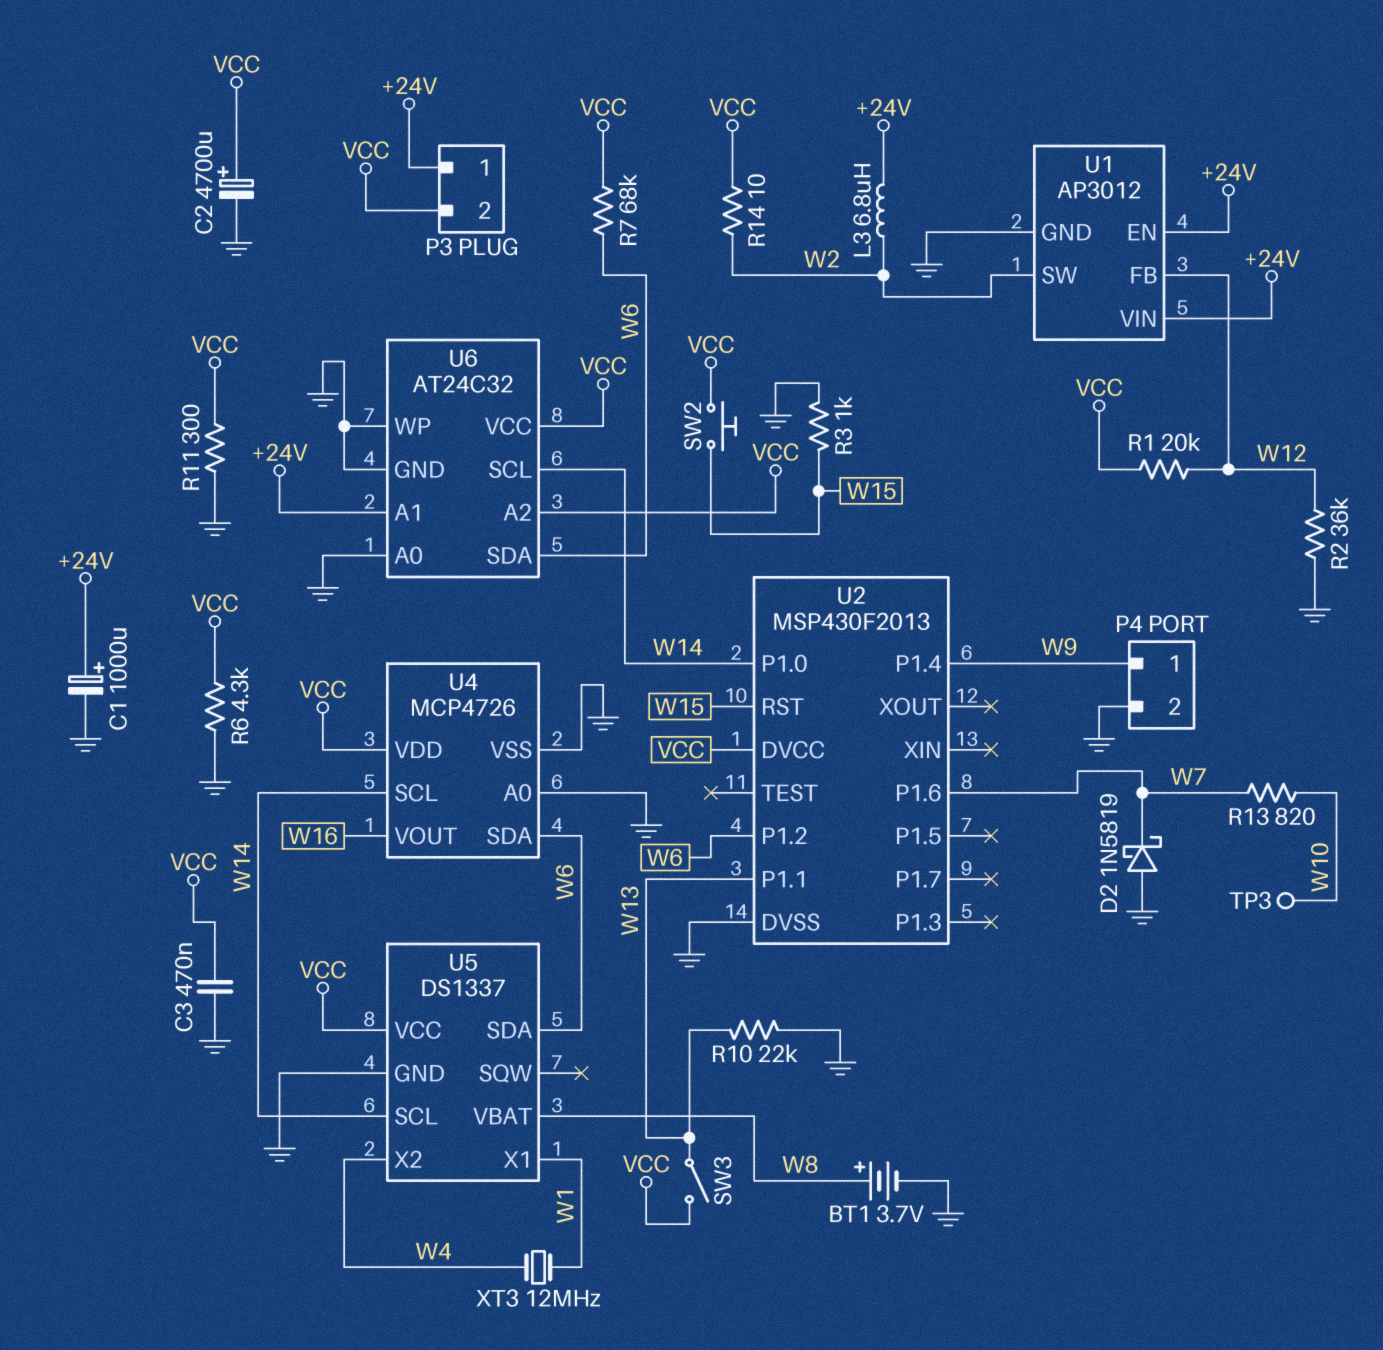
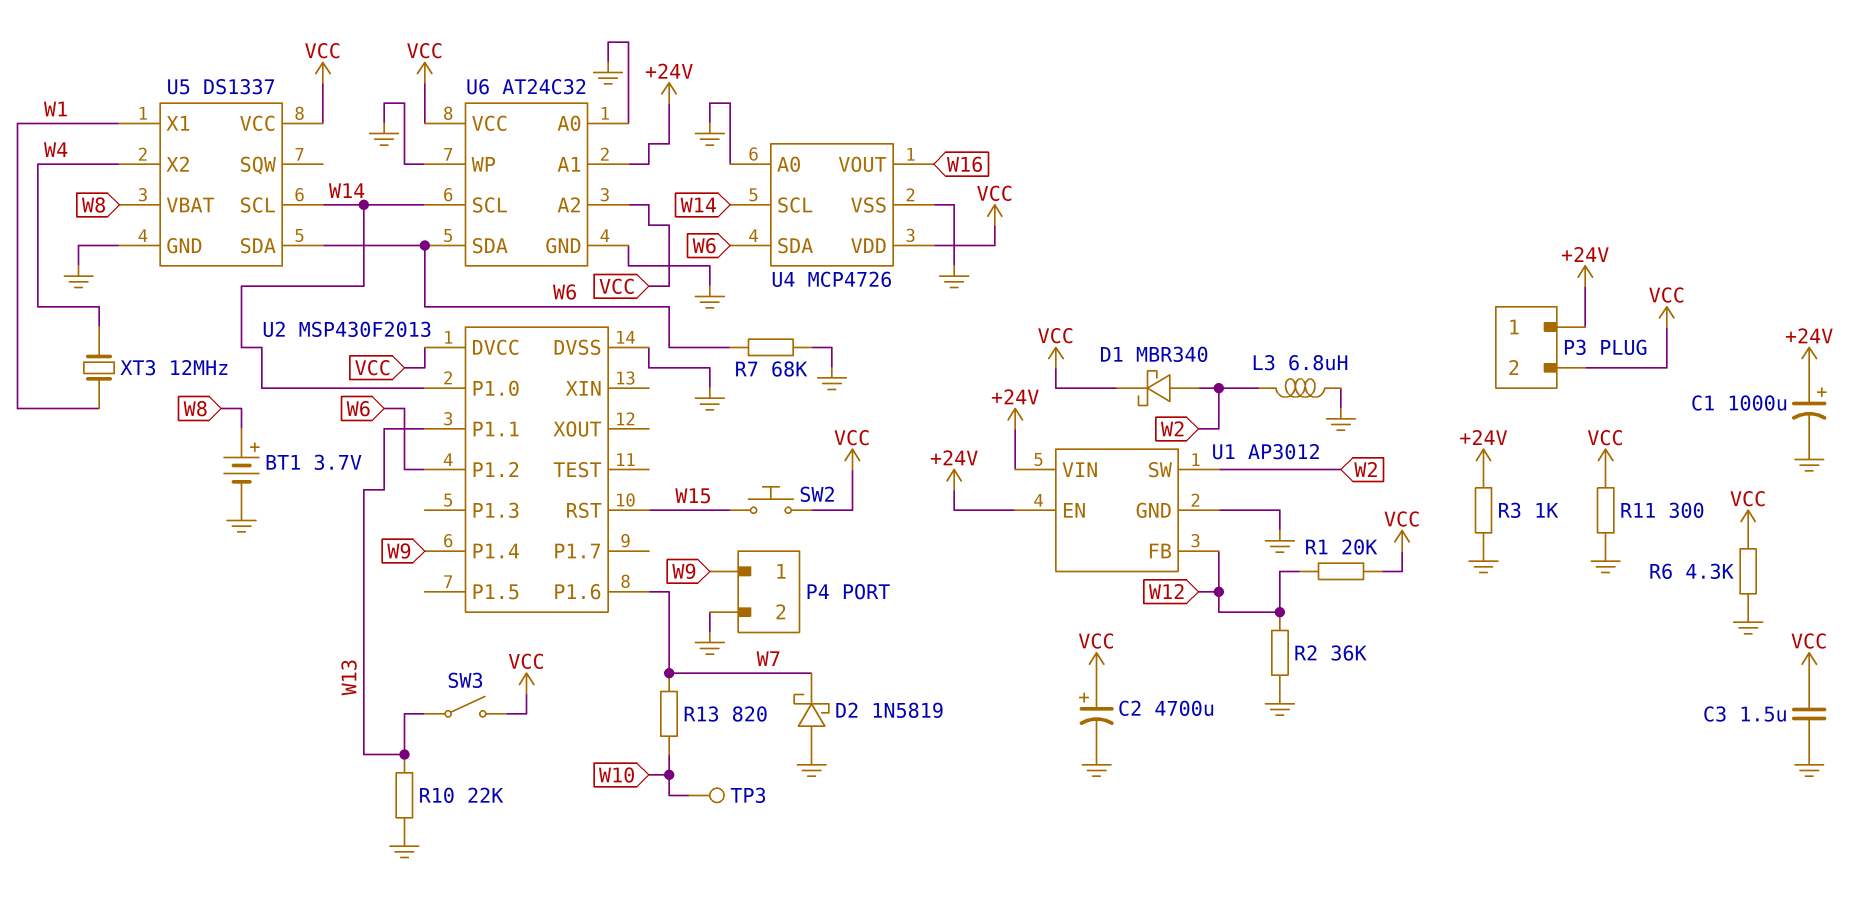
C3: 470nF (GND, VCC) -> 1.5uF (GND, VCC)
D1: none -> schottky MBR340 (A W2, K VCC)
L3: 6.8uH (+24V, W2) -> 6.8uH (GND, W2)
R3: 1k (GND, W15) -> 1k (+24V, GND)
R7: 68k (VCC, W6) -> 68k (GND, W6)
R14: 10 (VCC, W2) -> none

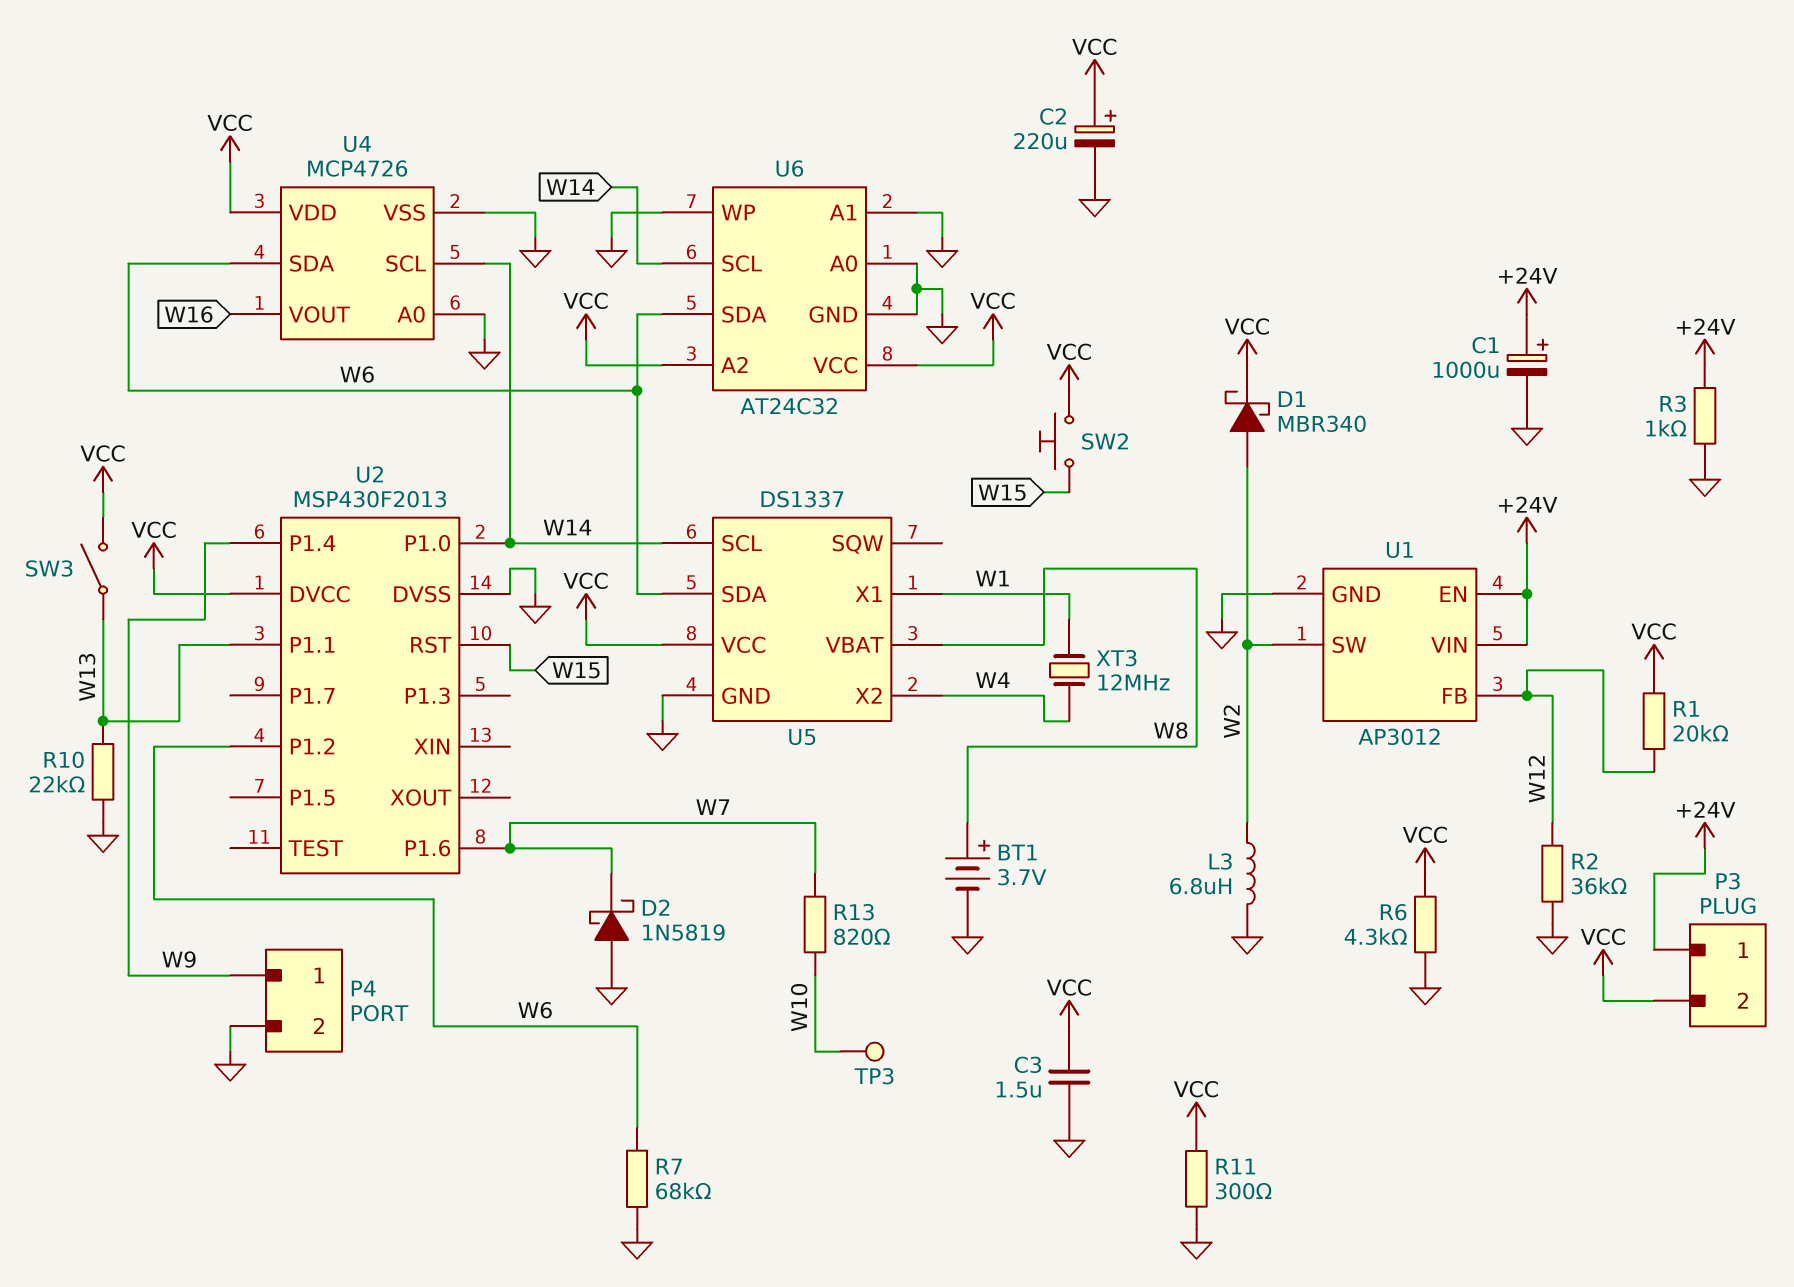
C2: 4700uF (plus VCC, minus GND) -> 220uF (plus VCC, minus GND)
U6 pin A1: +24V -> GND

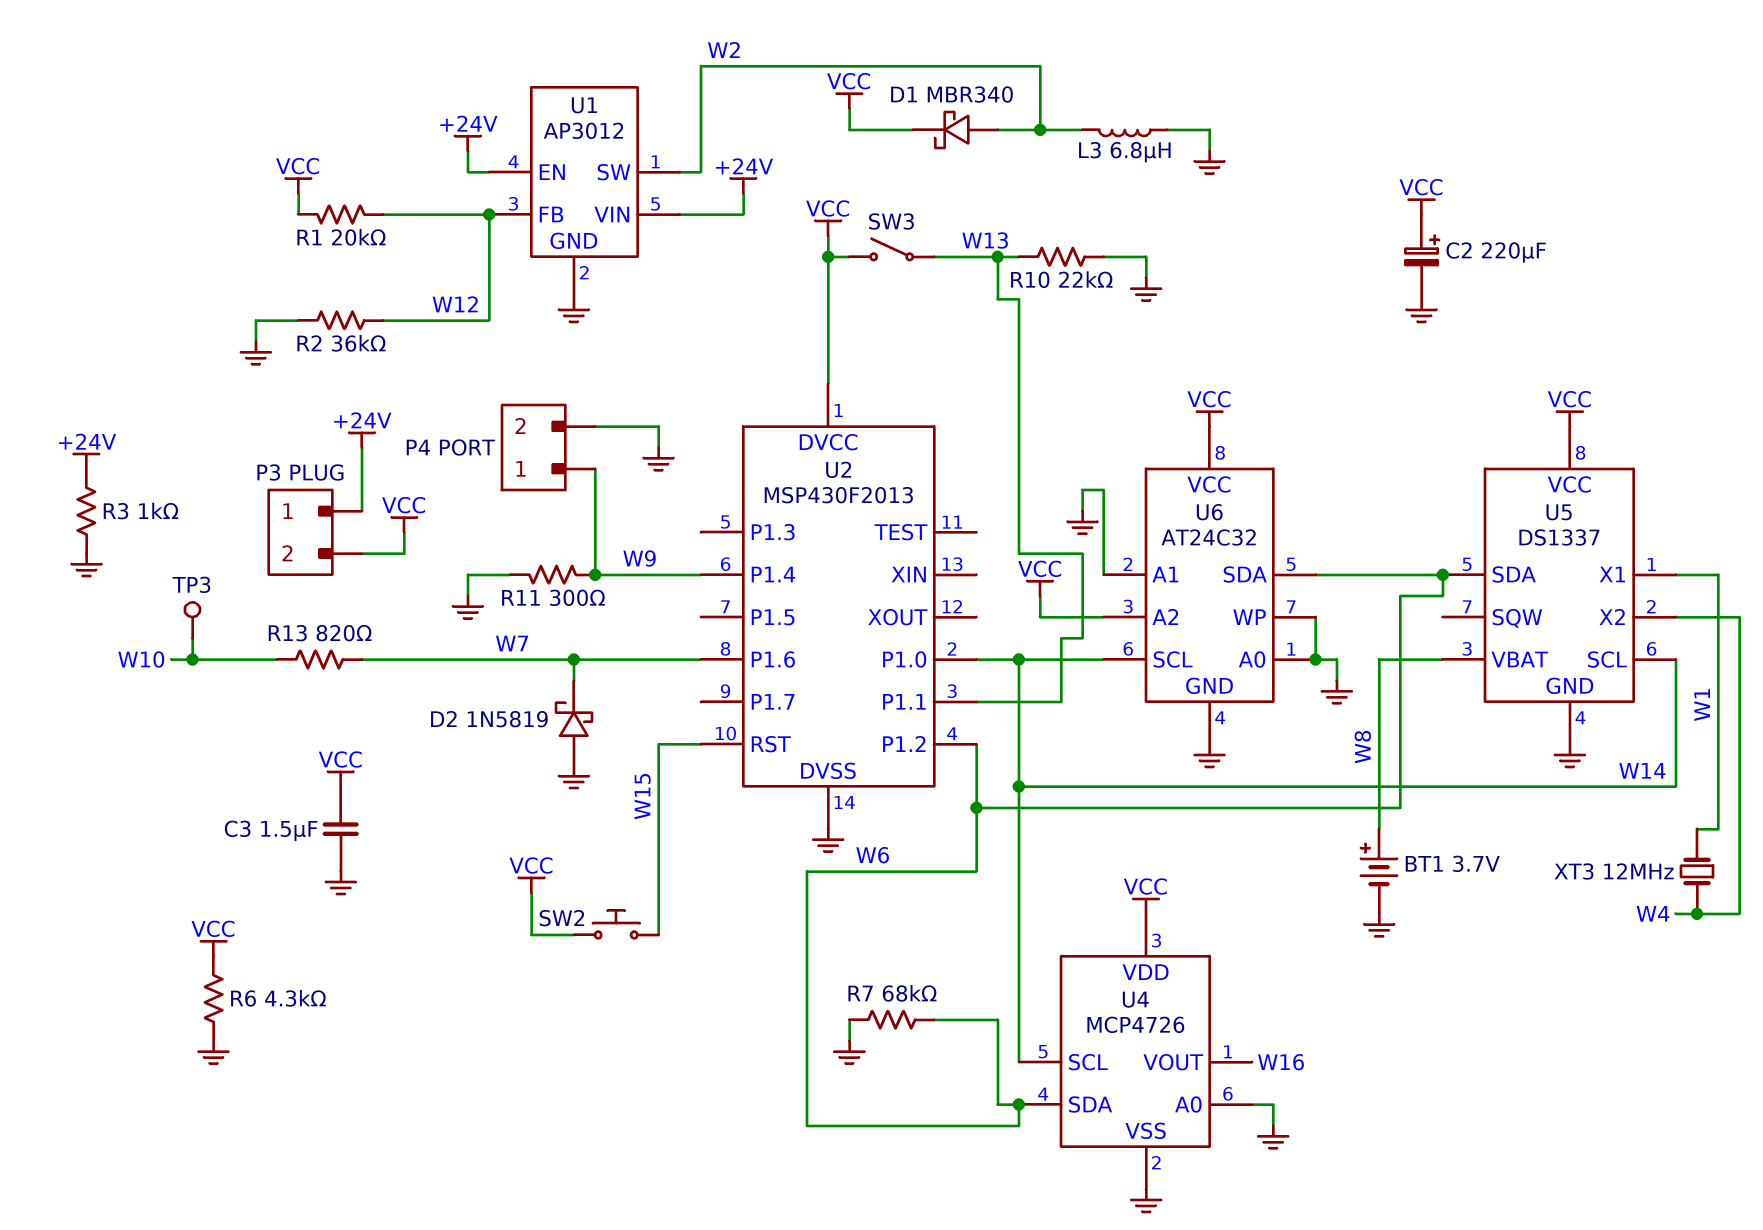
C1: 1000uF (plus +24V, minus GND) -> none
R11: 300 (GND, VCC) -> 300 (GND, W9)

